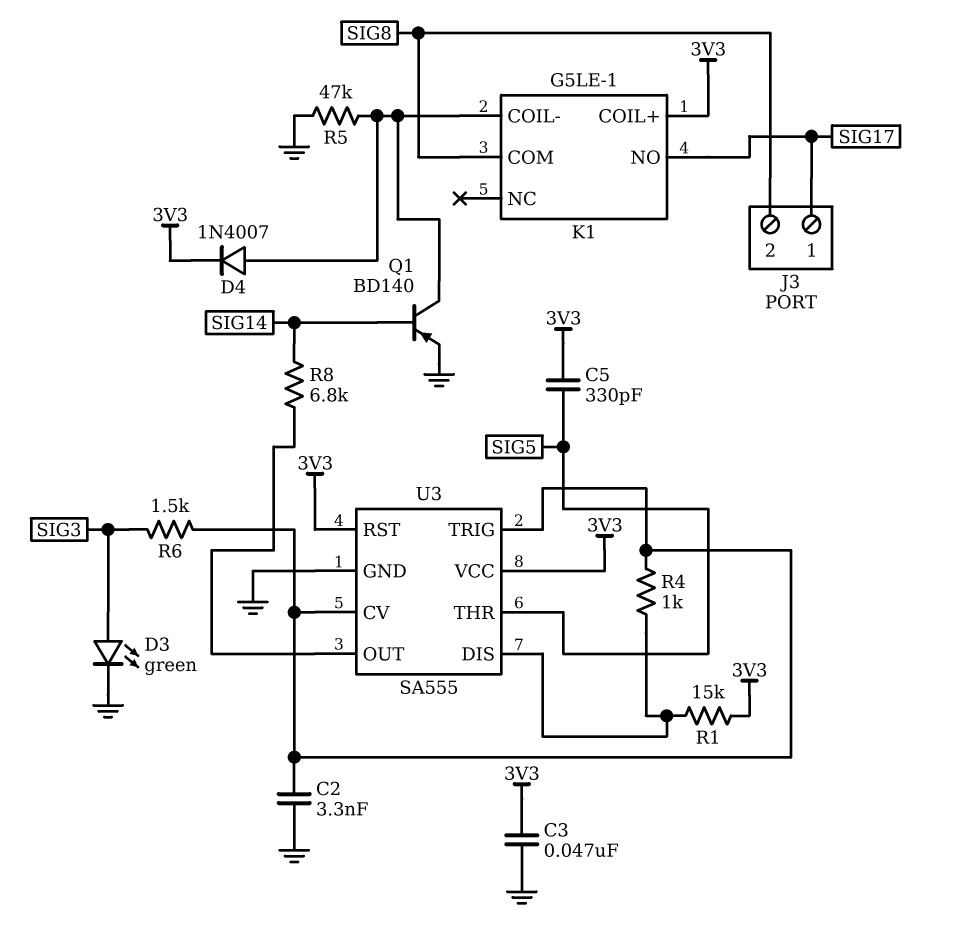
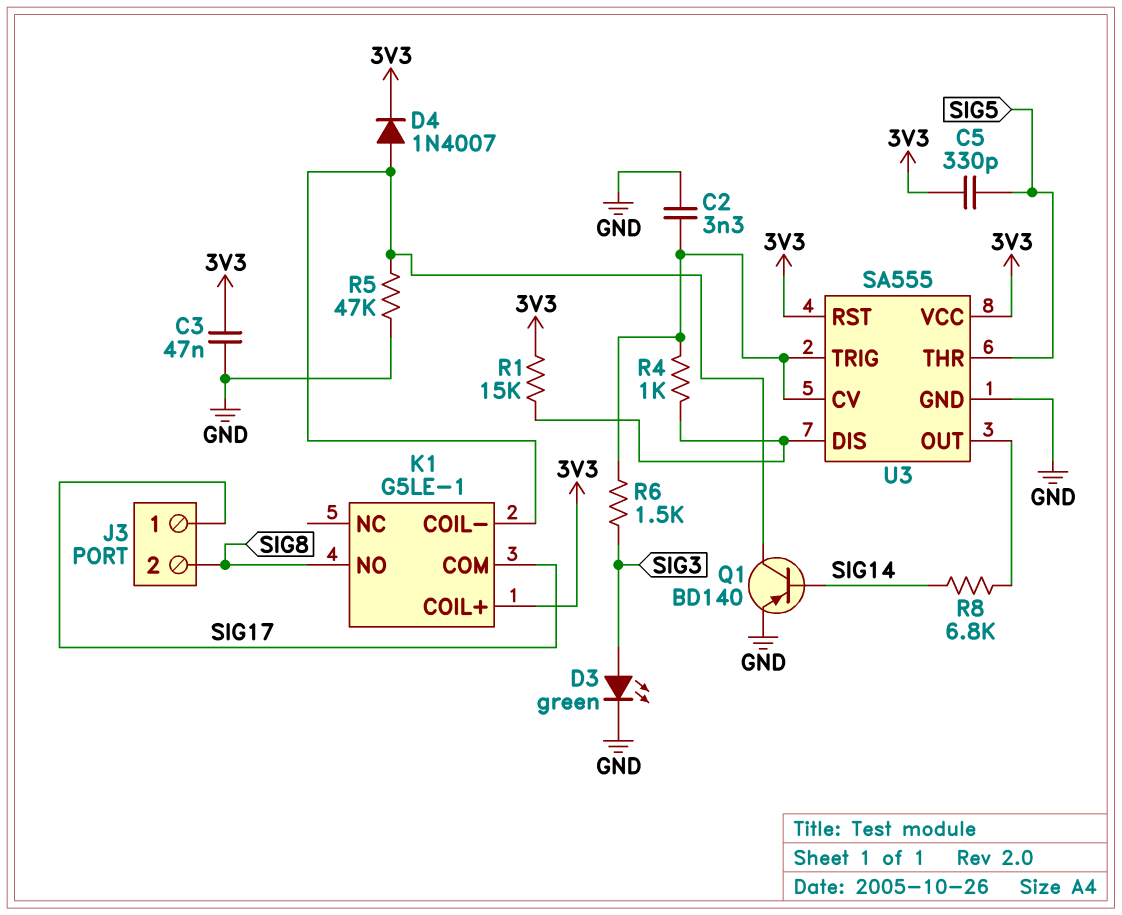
K1 pin COM: SIG8 -> SIG17
K1 pin NO: SIG17 -> SIG8

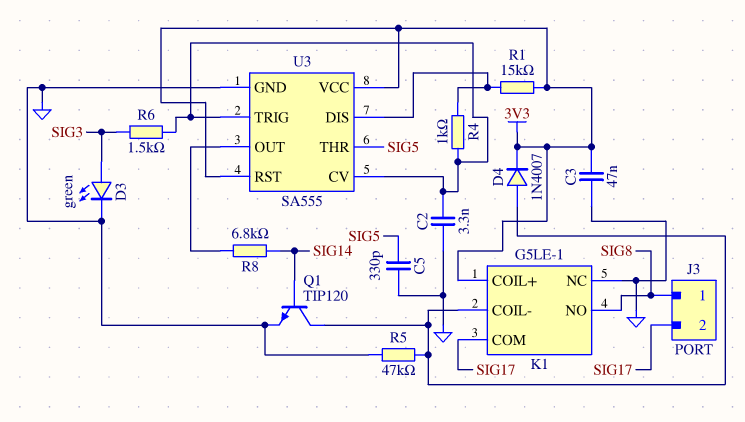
C5: 330pF (3V3, SIG5) -> 330pF (GND, SIG5)
J3 pin 1: SIG17 -> SIG8
J3 pin 2: SIG8 -> SIG17
K1 pin NC: none -> GND
Q1: PNP BD140 (B SIG14, C K1/COIL-, E GND) -> NPN TIP120 (B SIG14, C K1/COIL-, E GND)

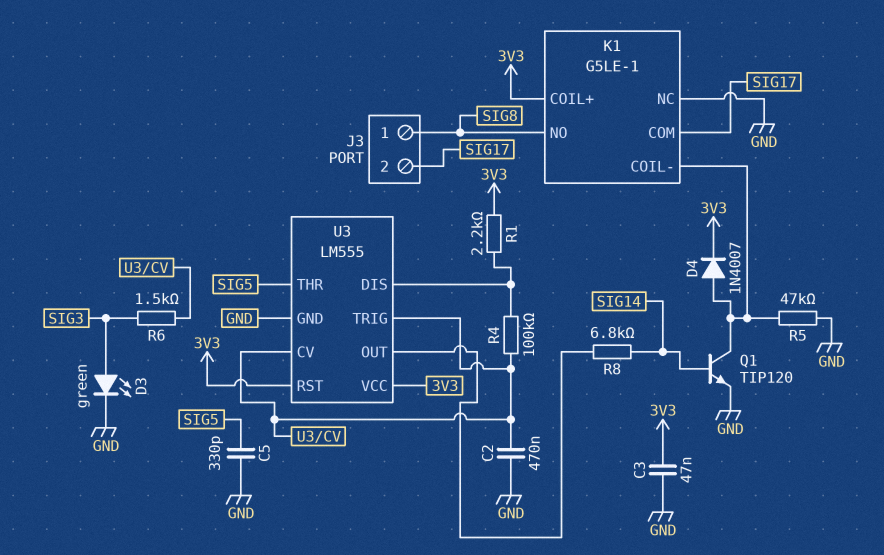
C2: 3.3nF (GND, U3/CV) -> 470nF (GND, U3/CV)
R1: 15k (3V3, U3/DIS) -> 2.2k (3V3, U3/DIS)
R4: 1k (U3/CV, U3/DIS) -> 100k (U3/CV, U3/DIS)
U3: SA555 -> LM555

